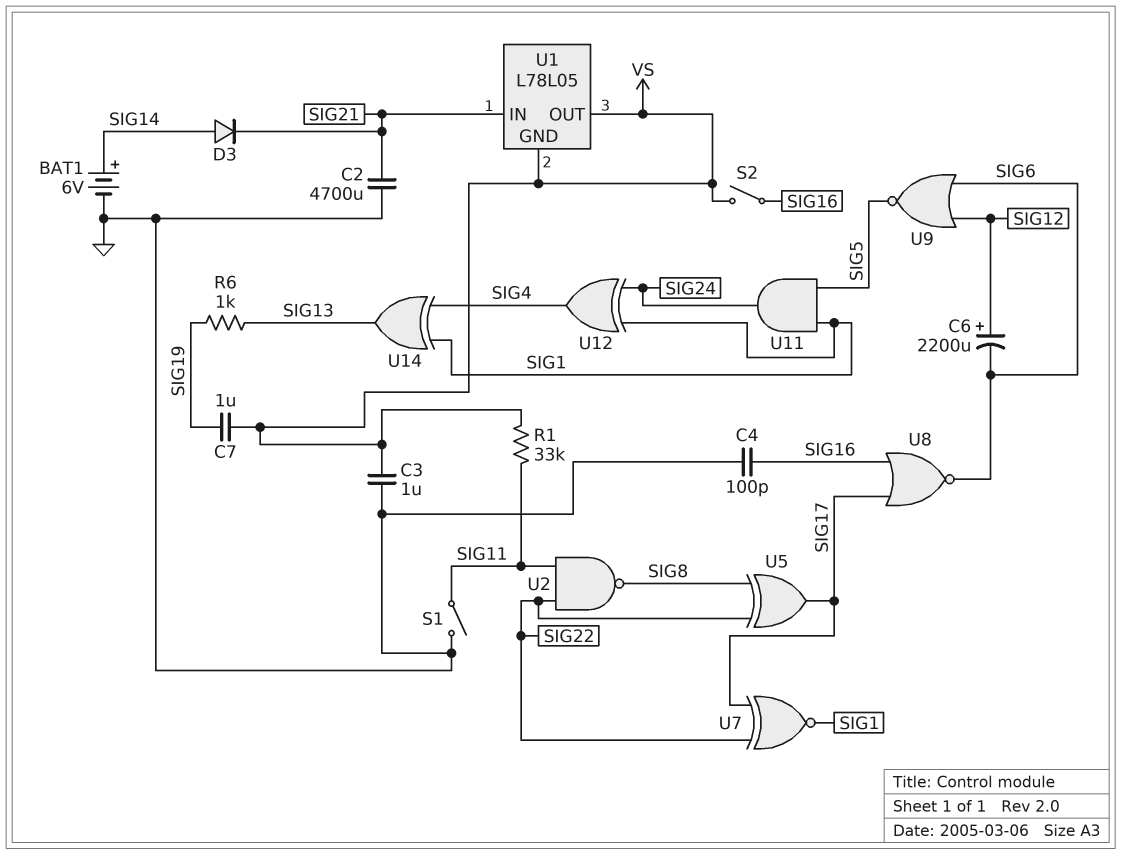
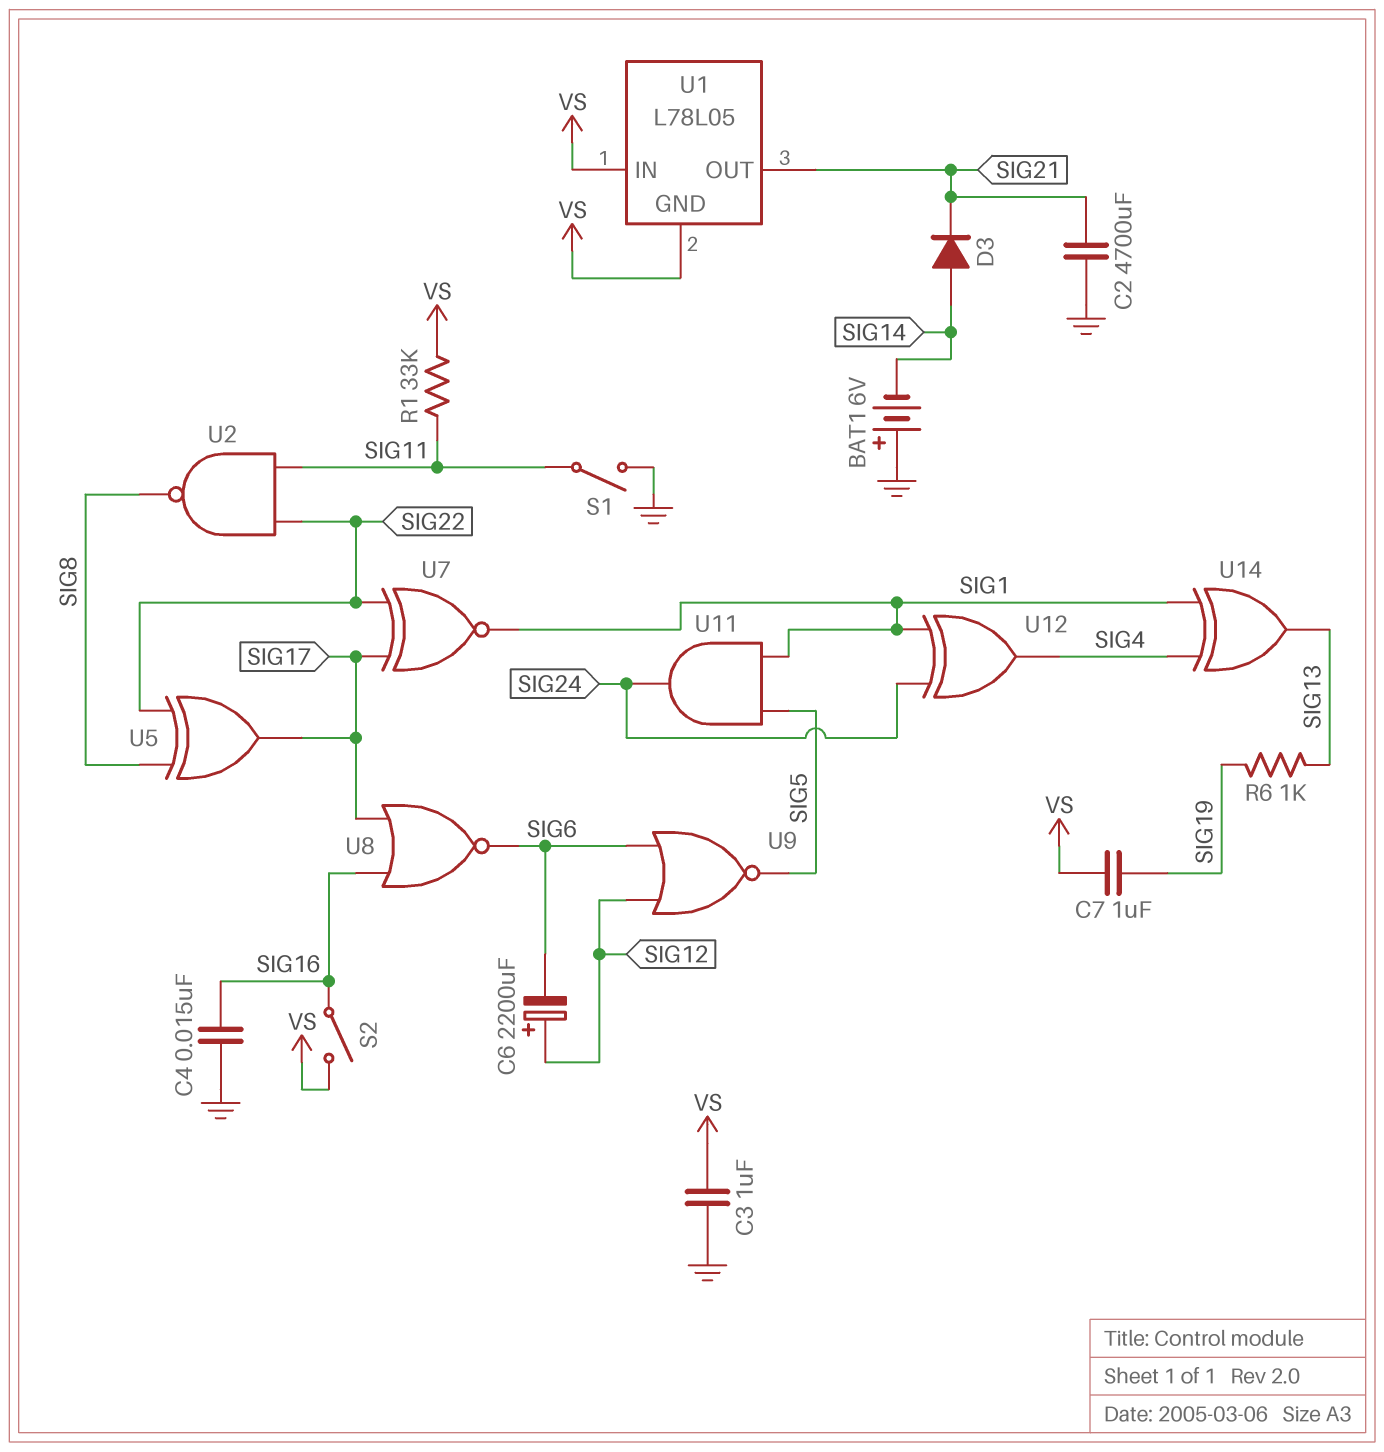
BAT1: 6V (plus SIG14, minus GND) -> 6V (plus GND, minus SIG14)
C4: 100pF (GND, SIG16) -> 15nF (GND, SIG16)
U1 pin IN: SIG21 -> VS
U1 pin OUT: VS -> SIG21

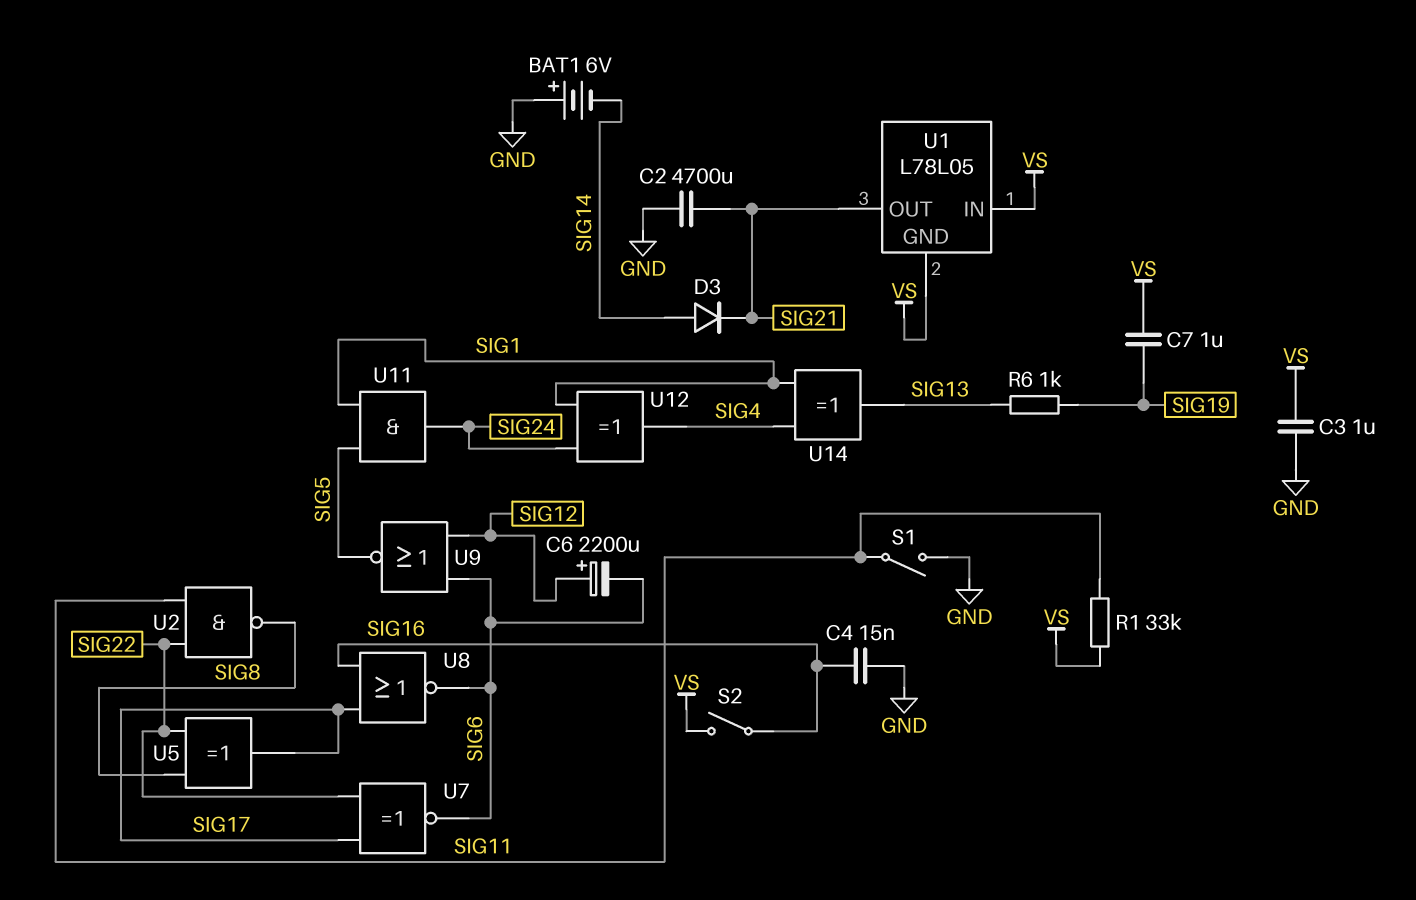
U7: XNOR (in SIG17, in SIG22, out SIG1) -> XNOR (in SIG17, in SIG22, out SIG6)

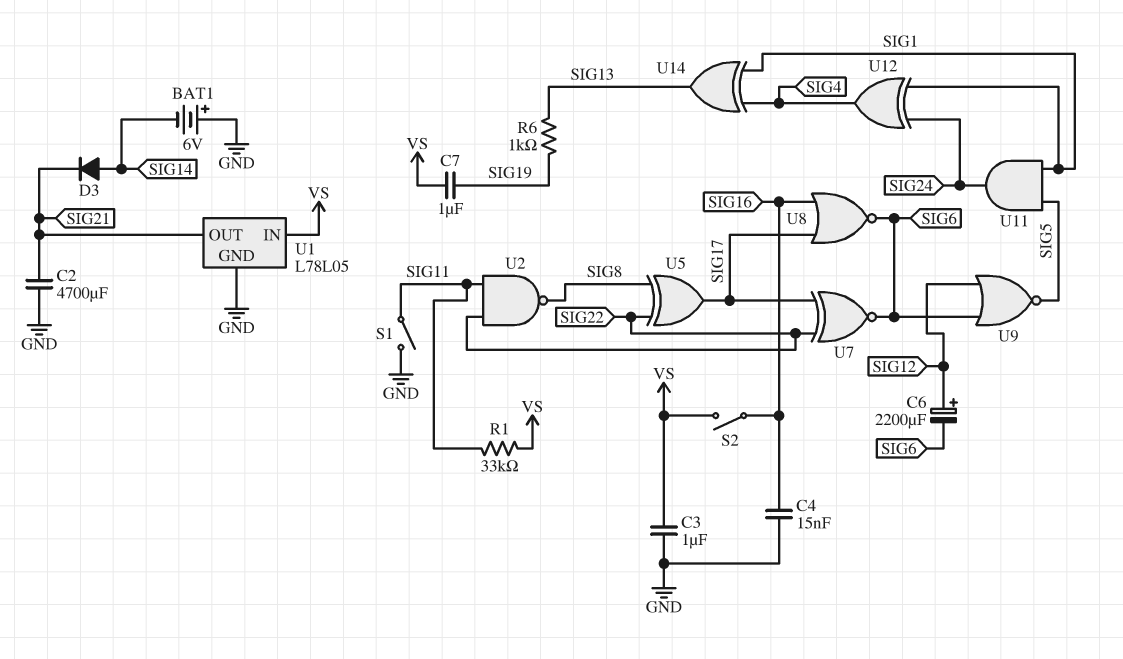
U1 pin GND: VS -> GND

